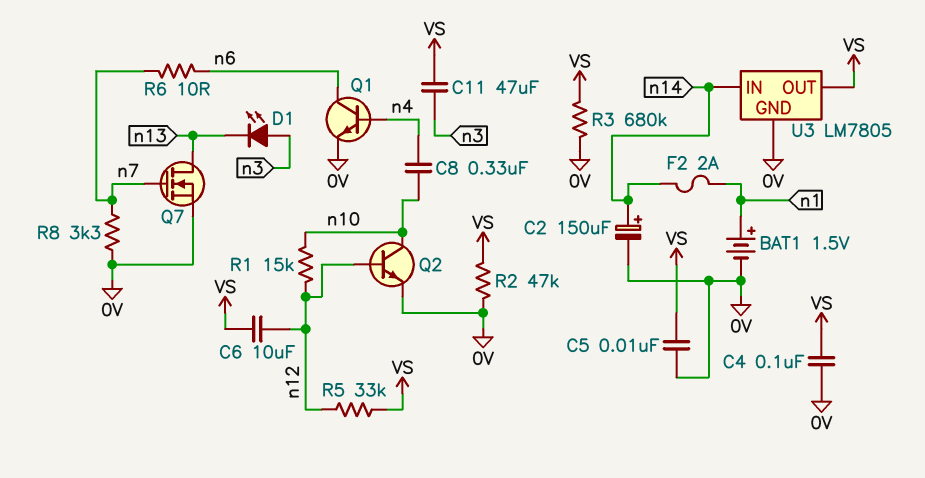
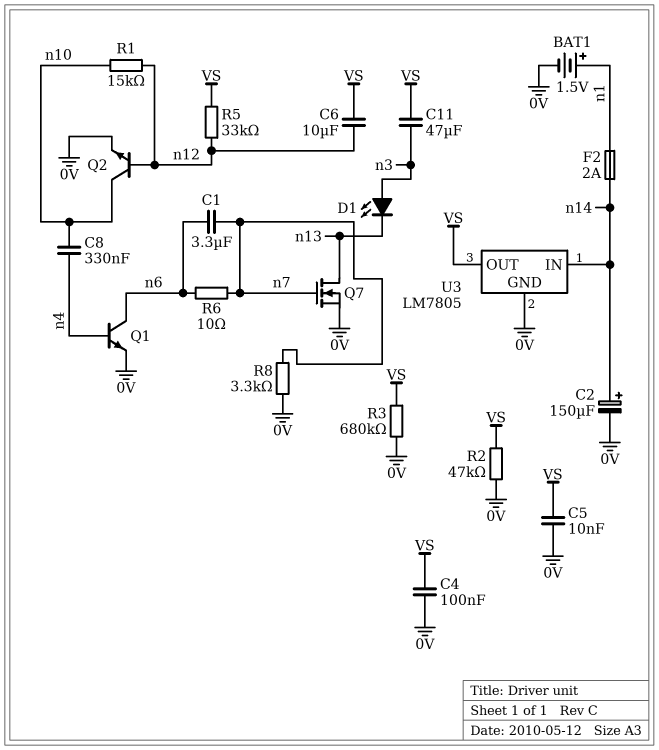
C1: none -> 3.3uF (n6, n7)

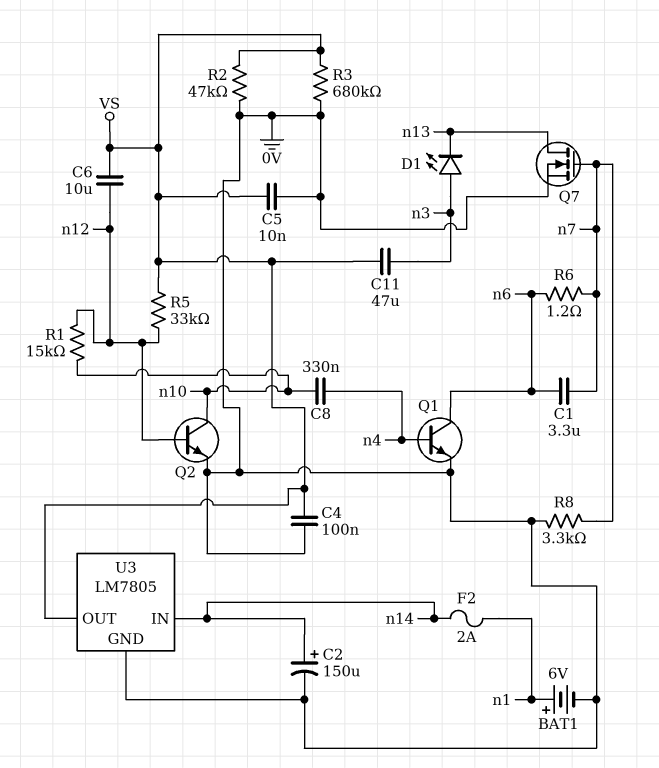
BAT1: 1.5V (plus n1, minus 0V) -> 6V (plus n1, minus 0V)
R6: 10 (n6, n7) -> 1.2 (n6, n7)

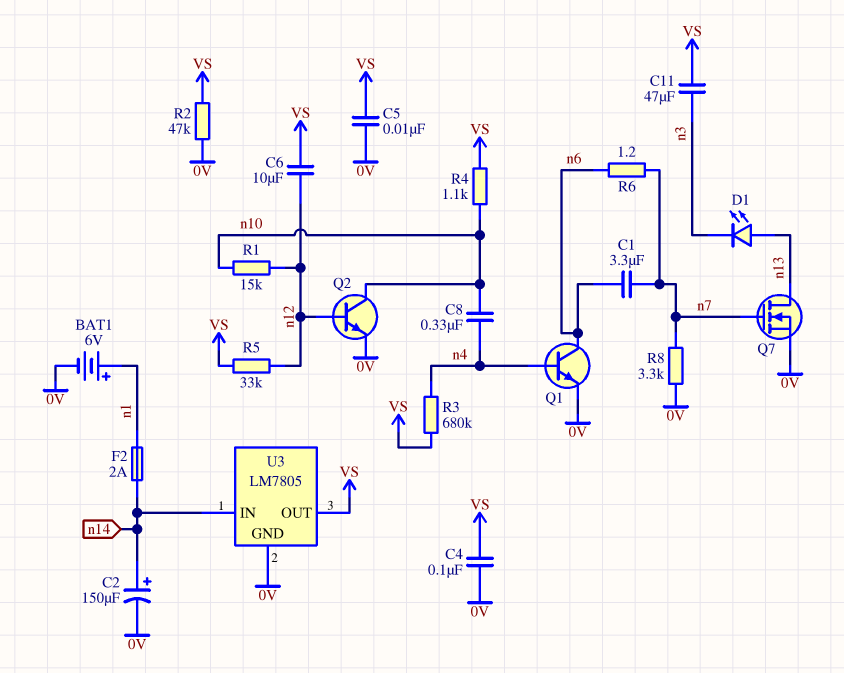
D1: LED (A n3, K n13) -> LED (A n13, K n3)
R3: 680k (0V, VS) -> 680k (VS, n4)
R4: none -> 1.1k (VS, n10)

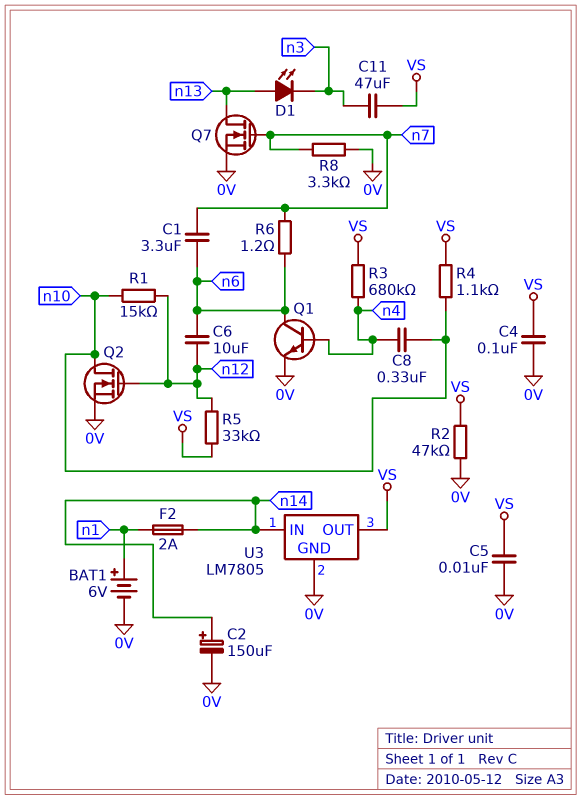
C6: 10uF (VS, n12) -> 10uF (n6, n12)
Q2: NPN (B n12, C n10, E 0V) -> NMOS (G n12, D n10, S 0V)

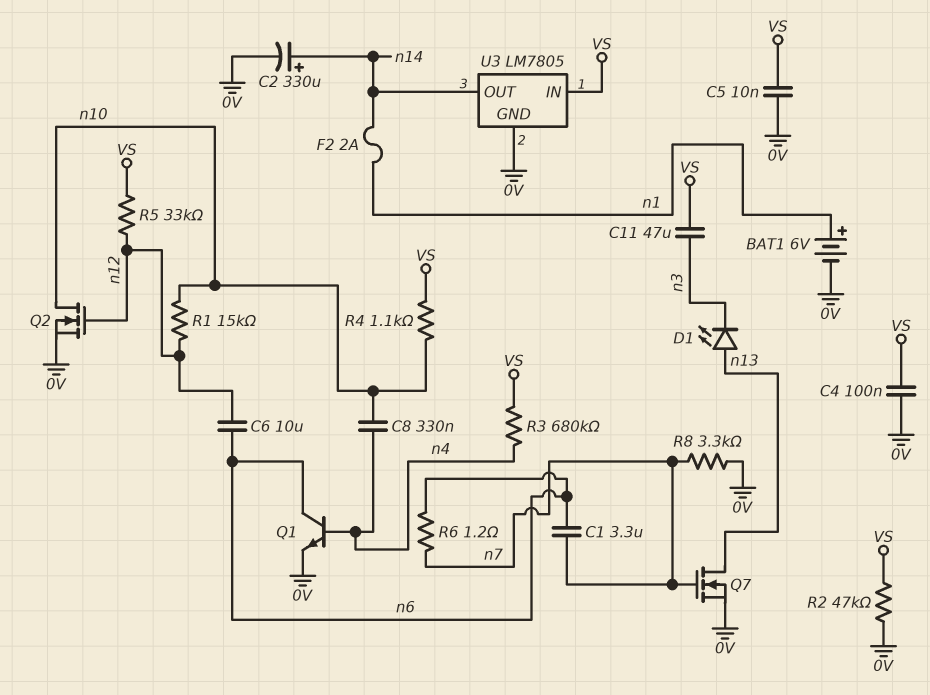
C2: 150uF (plus n14, minus 0V) -> 330uF (plus n14, minus 0V)
U3 pin IN: n14 -> VS
U3 pin OUT: VS -> n14

